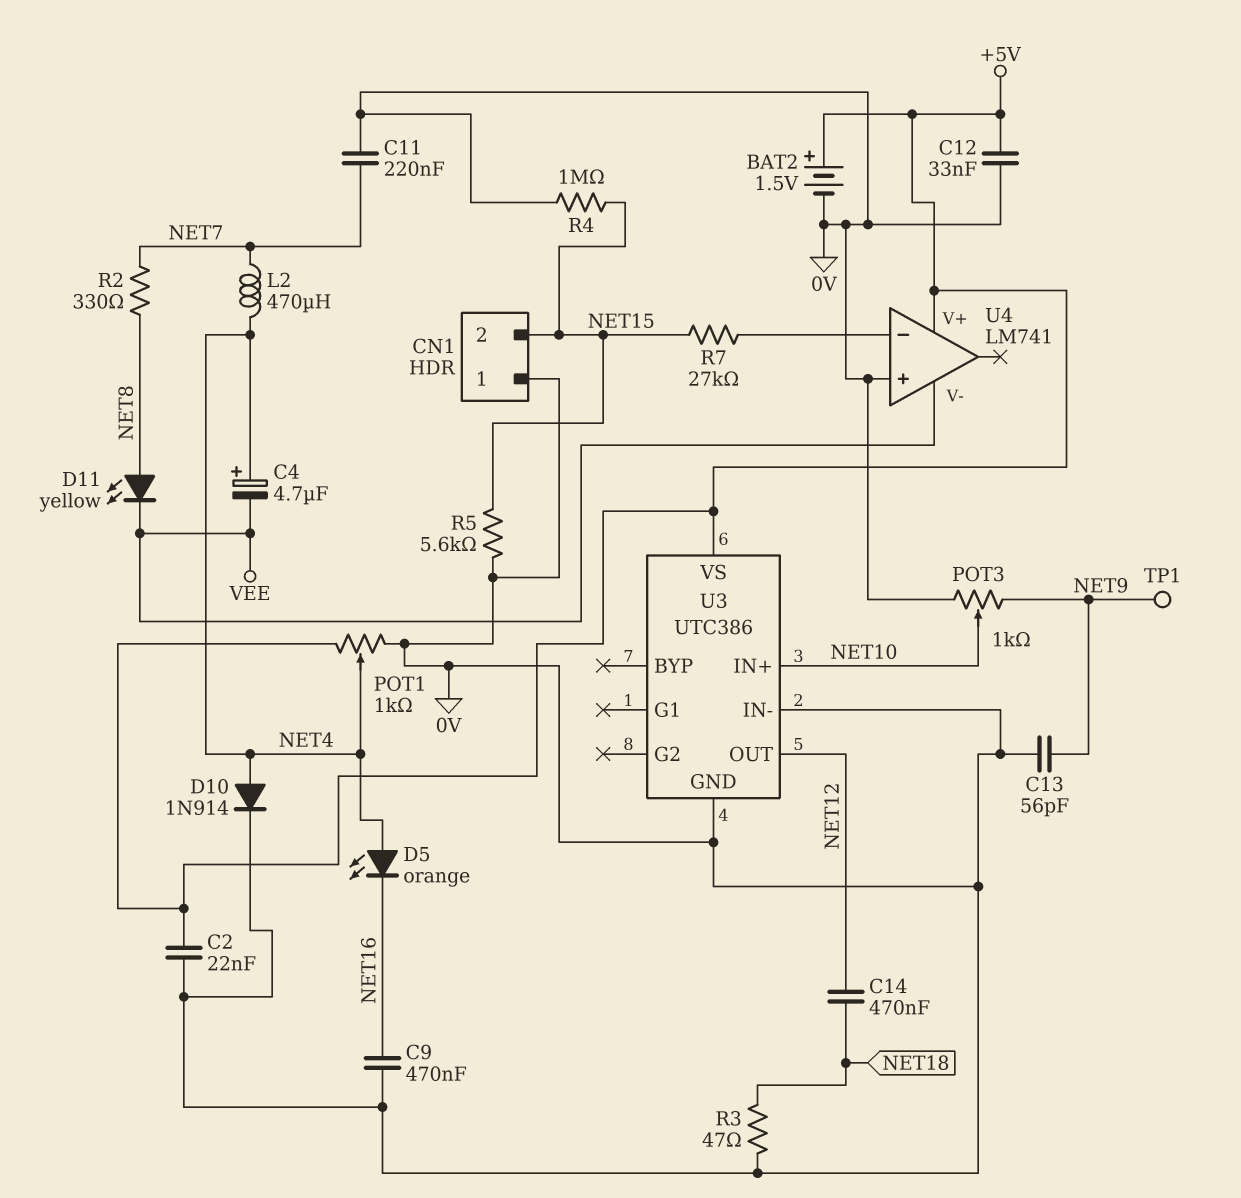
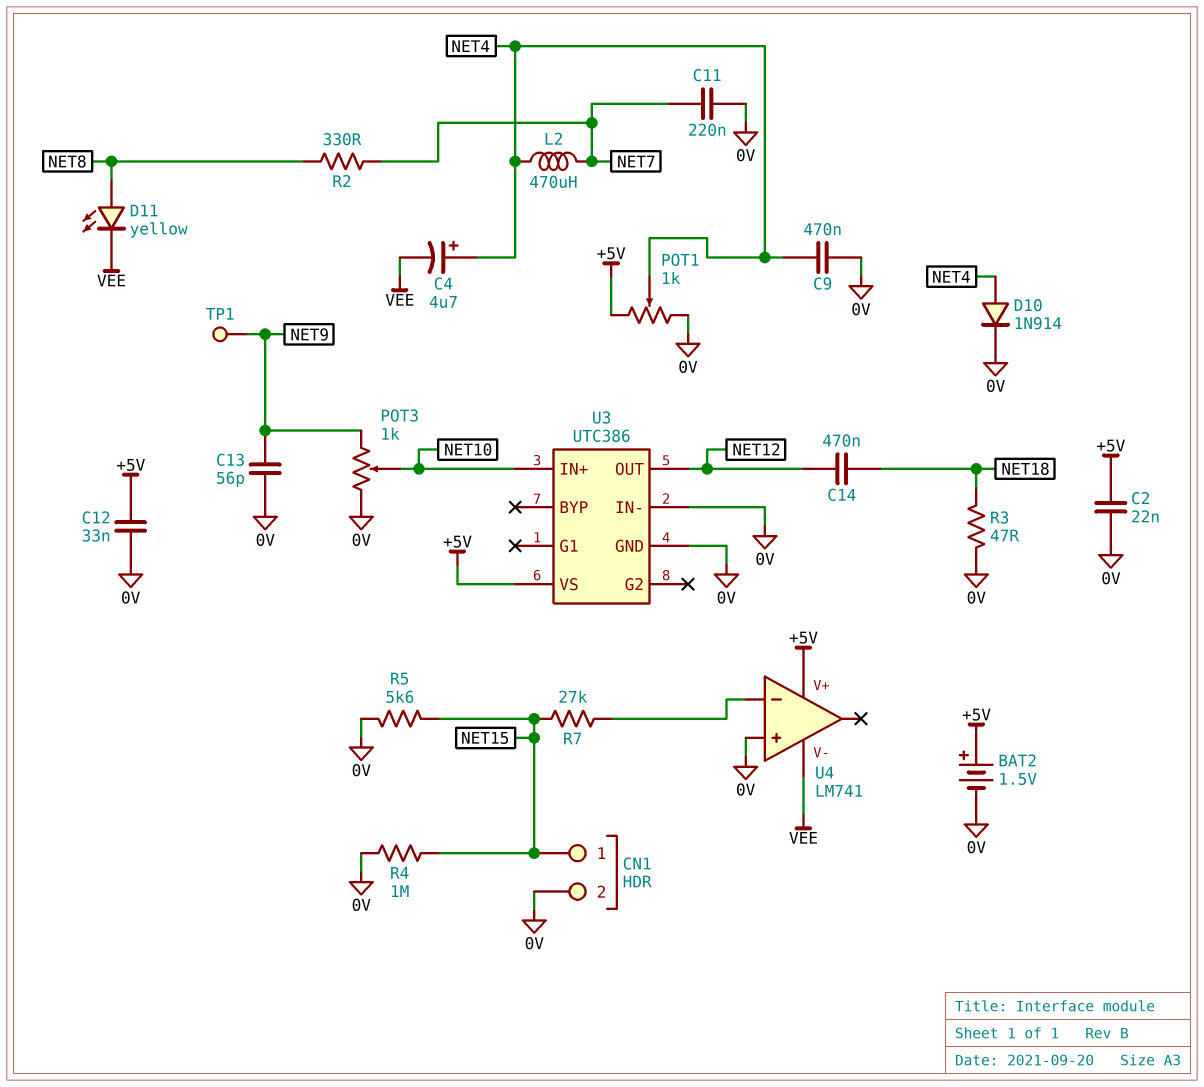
C9: 470nF (0V, NET16) -> 470nF (0V, NET4)
CN1 pin 1: 0V -> NET15
CN1 pin 2: NET15 -> 0V
D5: LED orange (A NET4, K NET16) -> none

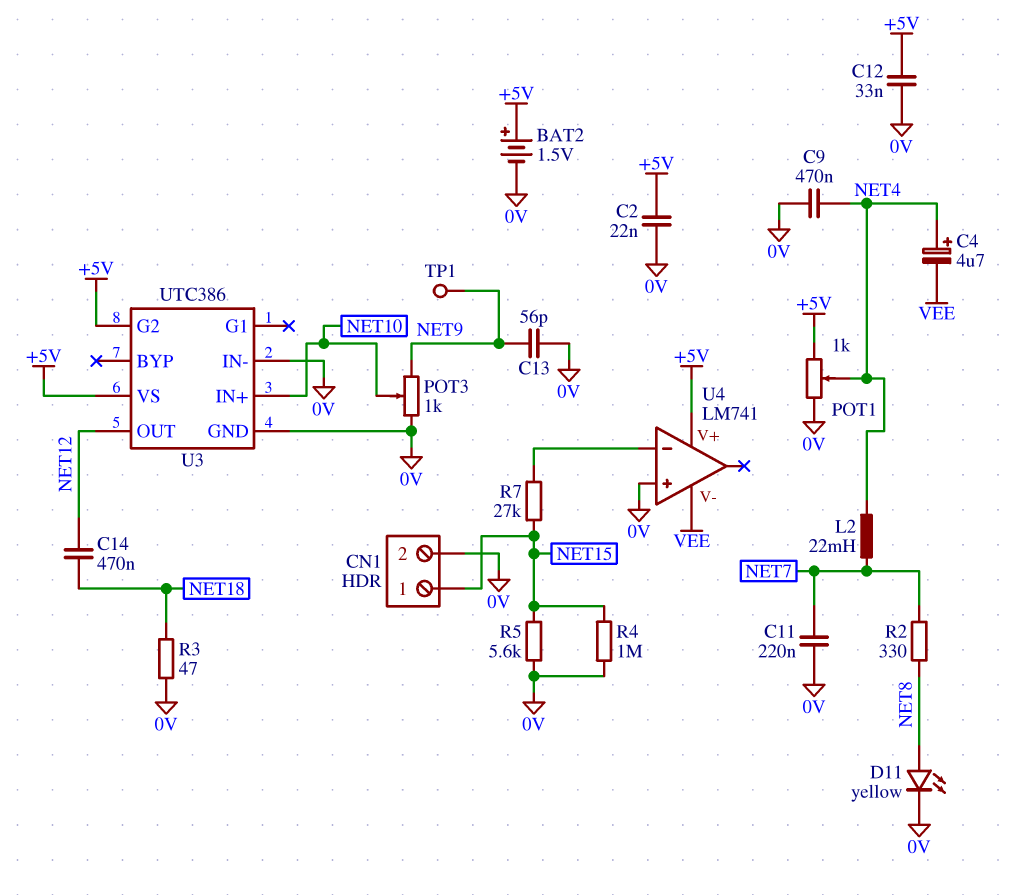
D10: diode 1N914 (A NET4, K 0V) -> none
D11: LED yellow (A NET8, K VEE) -> LED yellow (A NET8, K 0V)
L2: 470uH (NET4, NET7) -> 22mH (NET4, NET7)
U3 pin G2: none -> +5V

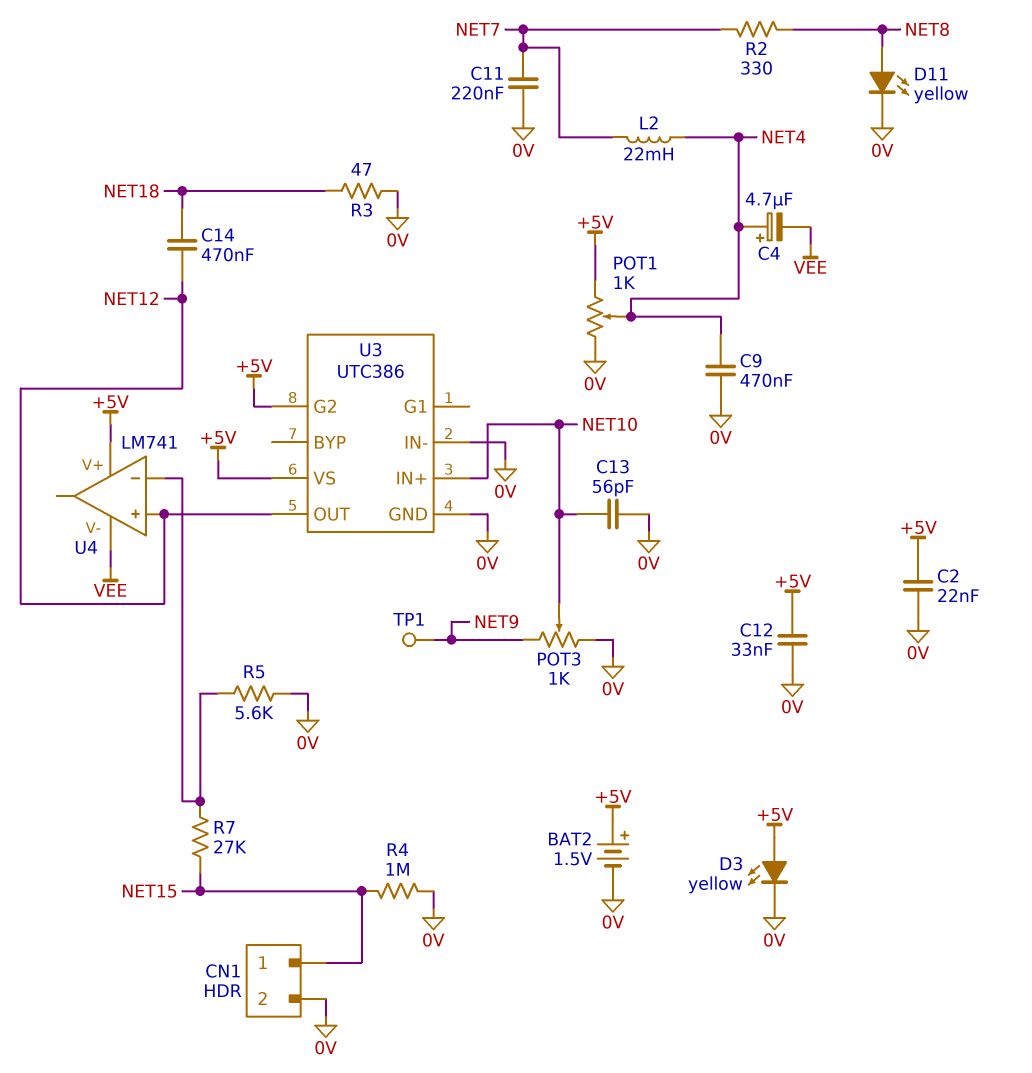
C13: 56pF (0V, NET9) -> 56pF (0V, NET10)
D3: none -> LED yellow (A +5V, K 0V)
R5: 5.6k (0V, NET15) -> 5.6k (0V, U4/in-)
U4 pin in+: 0V -> NET12

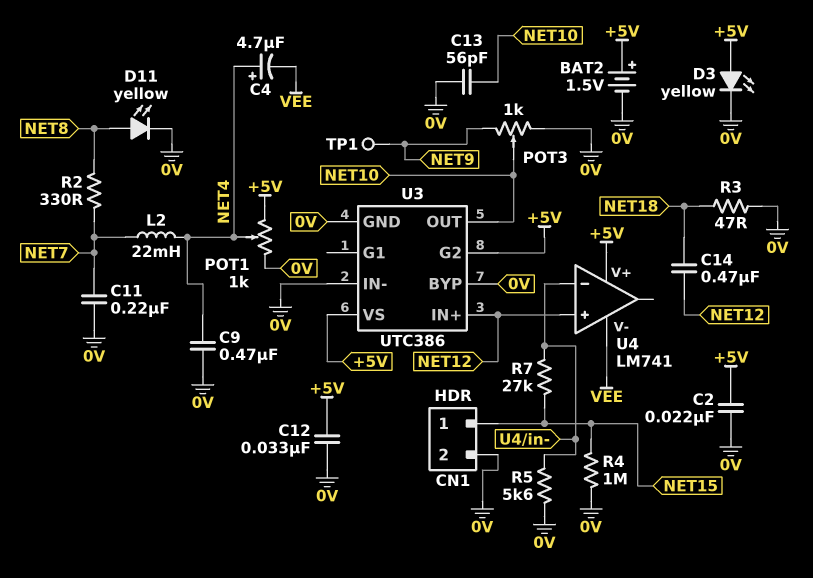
U3 pin BYP: none -> 0V
U3 pin IN+: NET10 -> NET12
U3 pin OUT: NET12 -> NET10

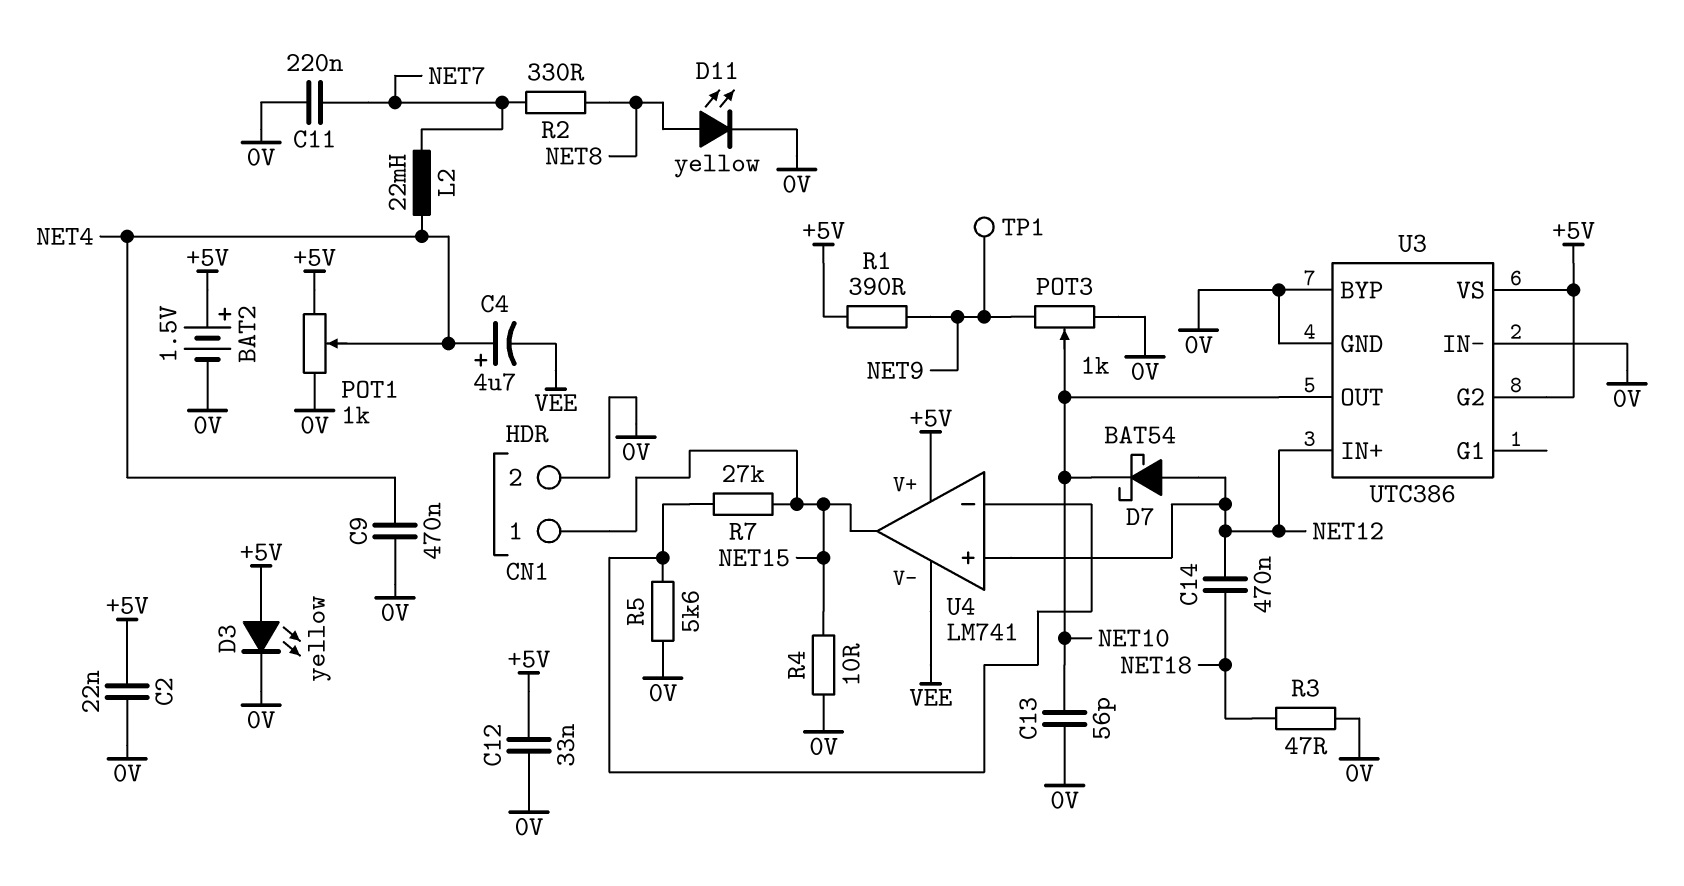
D7: none -> schottky BAT54 (A NET12, K NET10)
R1: none -> 390 (+5V, NET9)
R4: 1M (0V, NET15) -> 10 (0V, NET15)
U4 pin out: none -> NET15

